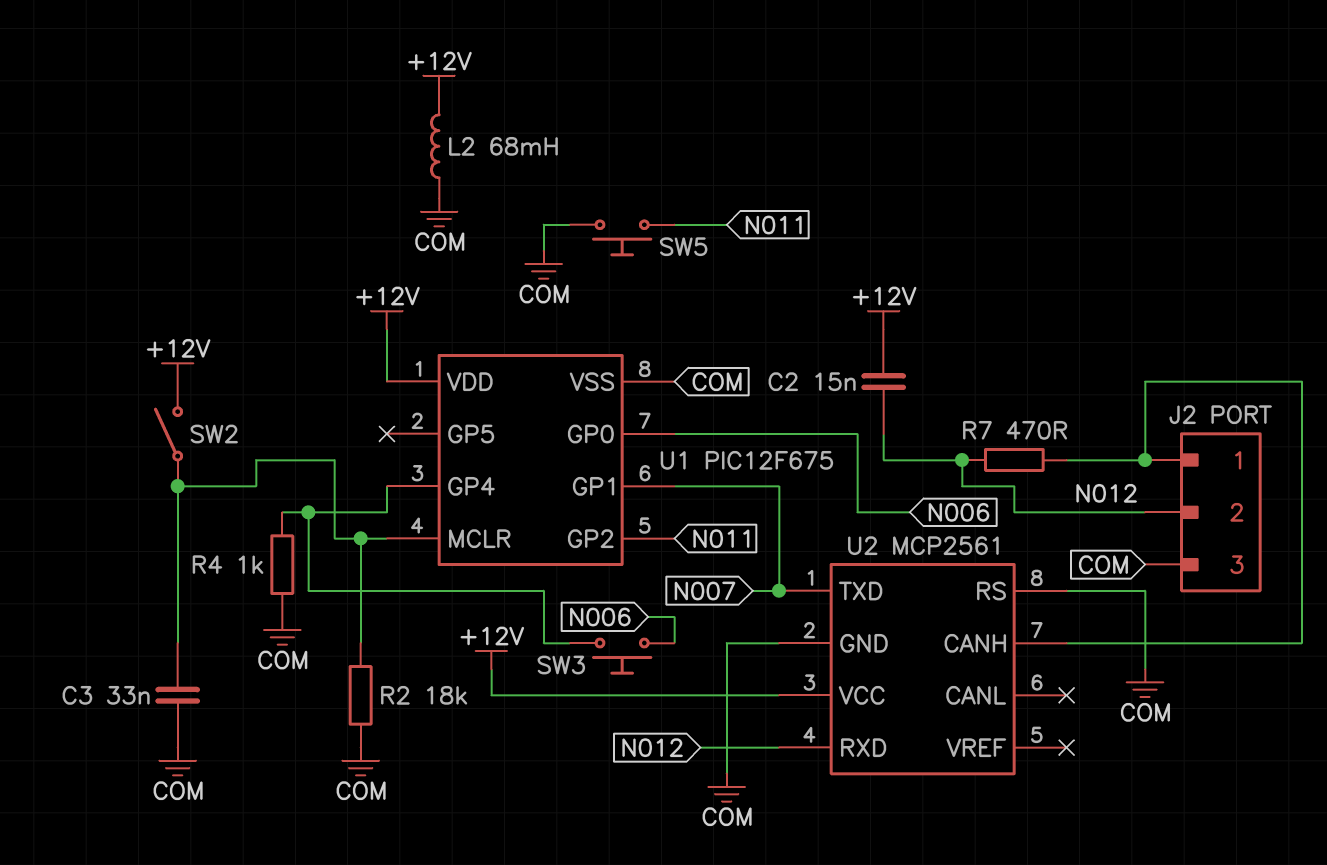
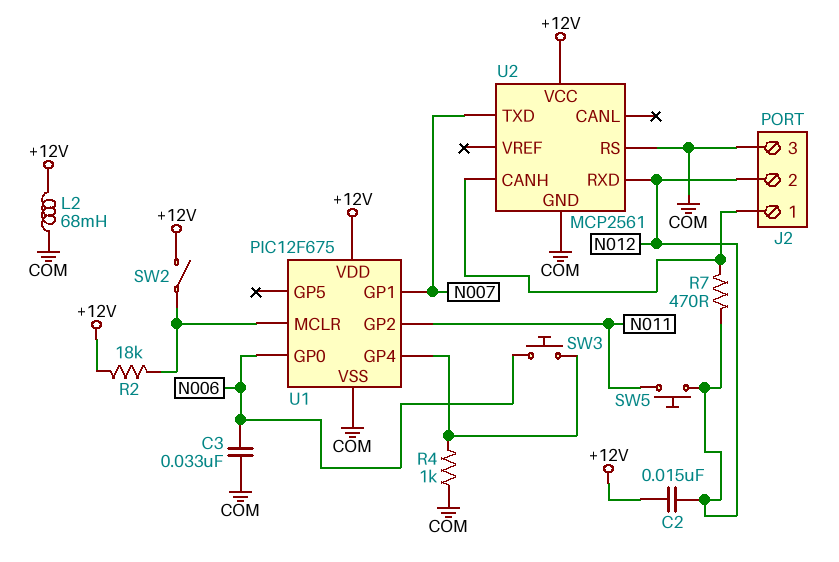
C3: 33nF (COM, U1/MCLR) -> 33nF (COM, N006)
R2: 18k (COM, U1/MCLR) -> 18k (+12V, U1/MCLR)
SW5: button (COM, N011) -> button (N011, N012)

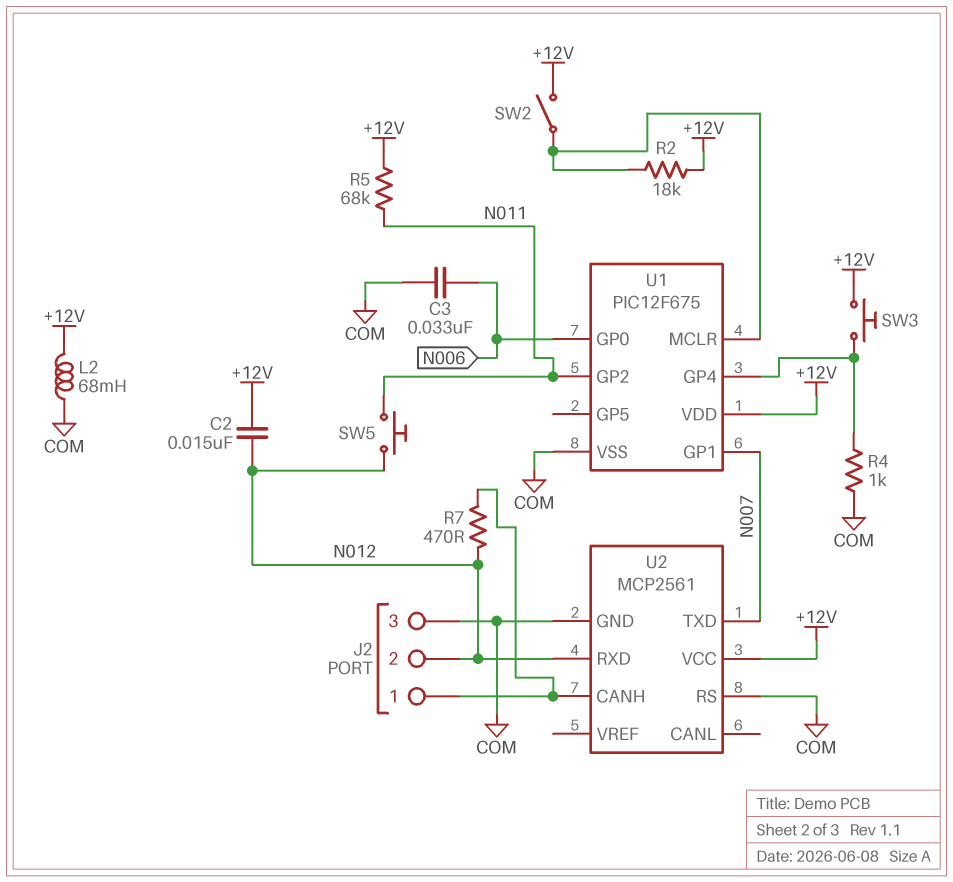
R5: none -> 68k (+12V, N011)
SW3: button (N006, U1/GP4) -> button (+12V, U1/GP4)

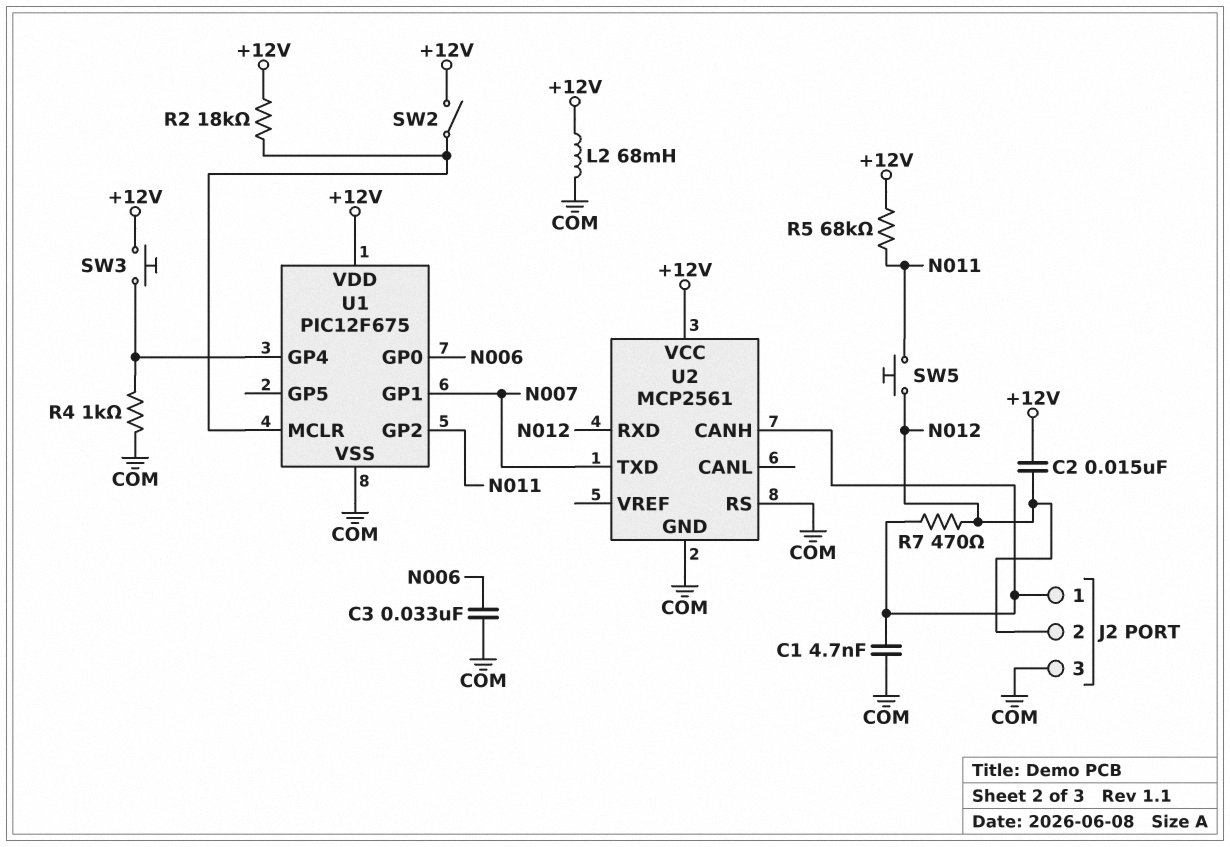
C1: none -> 4.7nF (COM, J2/1)

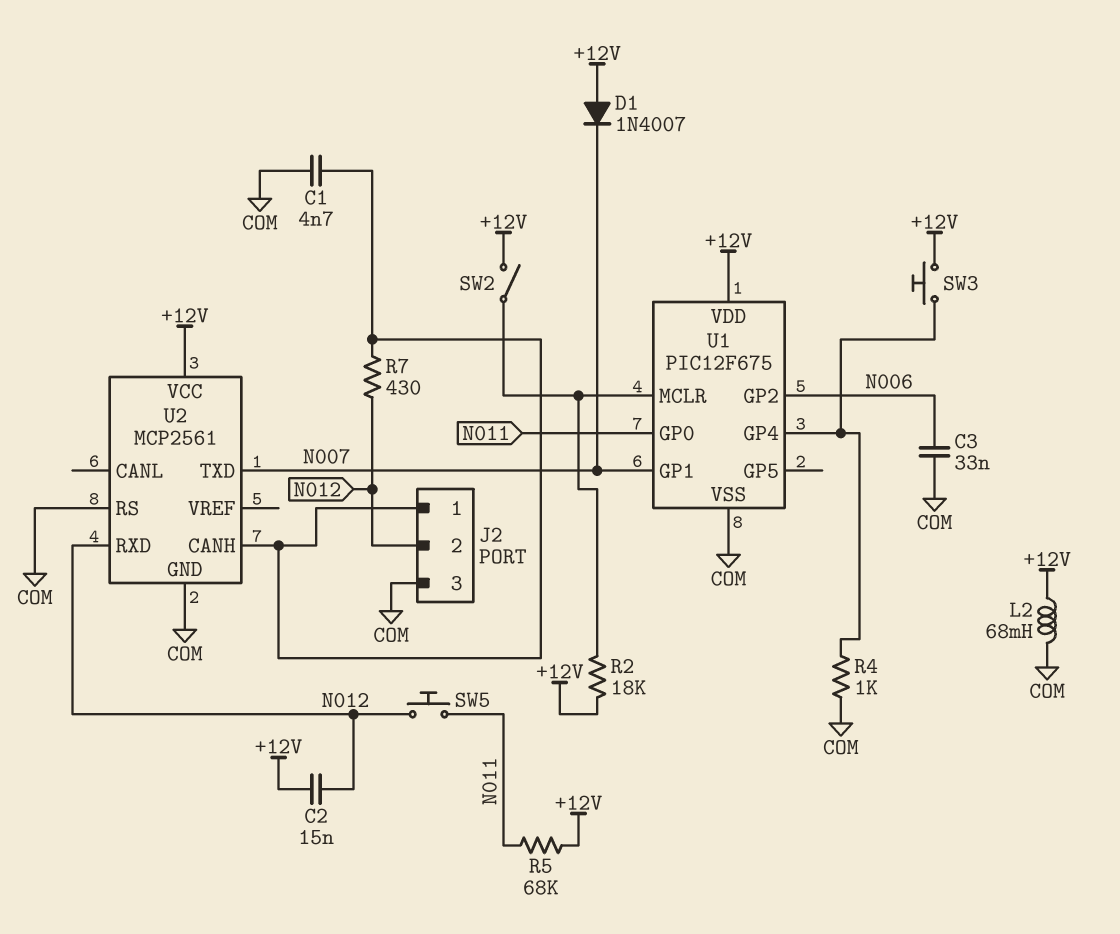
D1: none -> diode 1N4007 (A +12V, K N007)
R7: 470 (J2/1, N012) -> 430 (J2/1, N012)
U1 pin GP0: N006 -> N011
U1 pin GP2: N011 -> N006

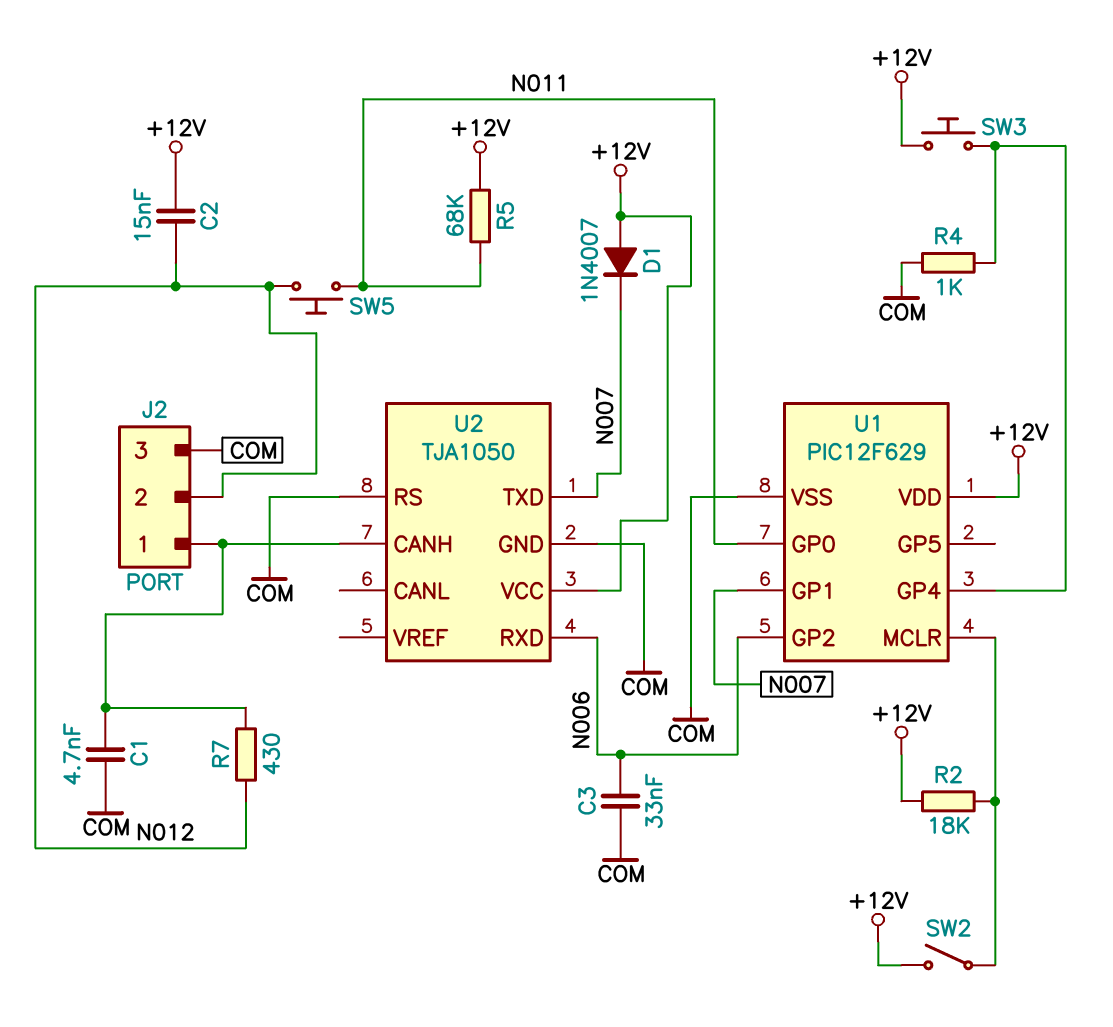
L2: 68mH (+12V, COM) -> none
U1: PIC12F675 -> PIC12F629
U2: MCP2561 -> TJA1050
U2 pin RXD: N012 -> N006

